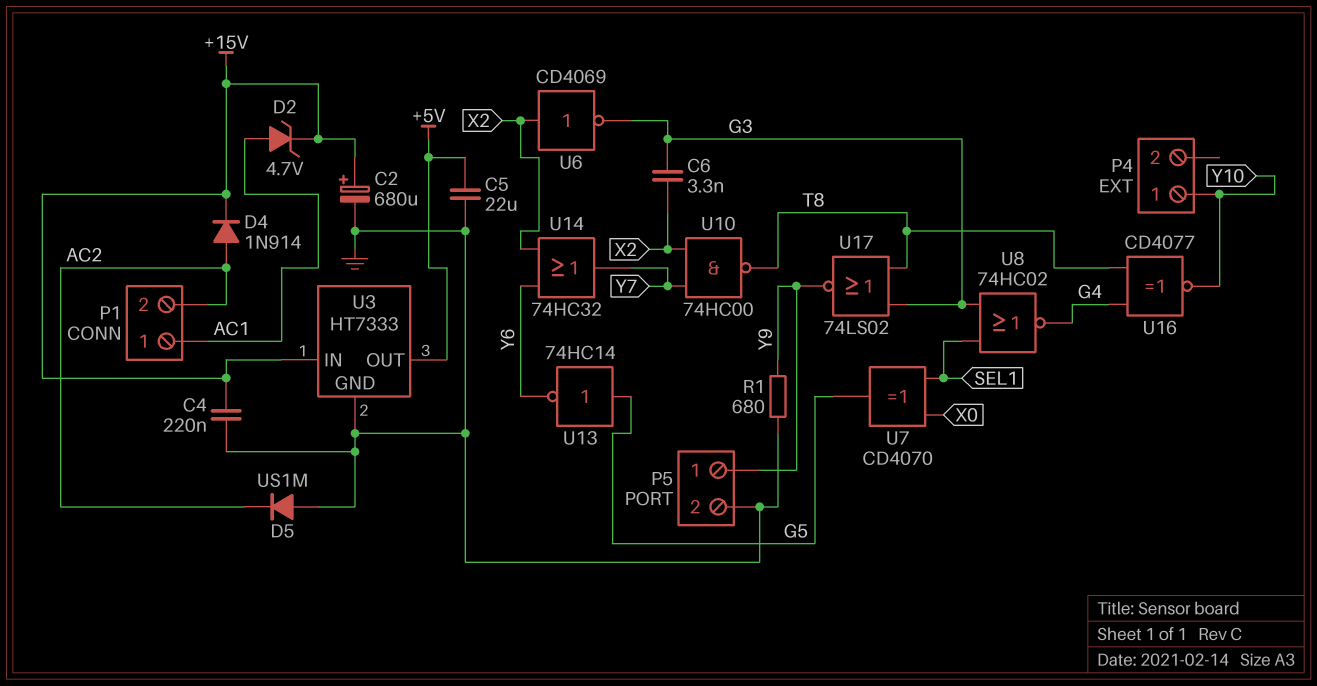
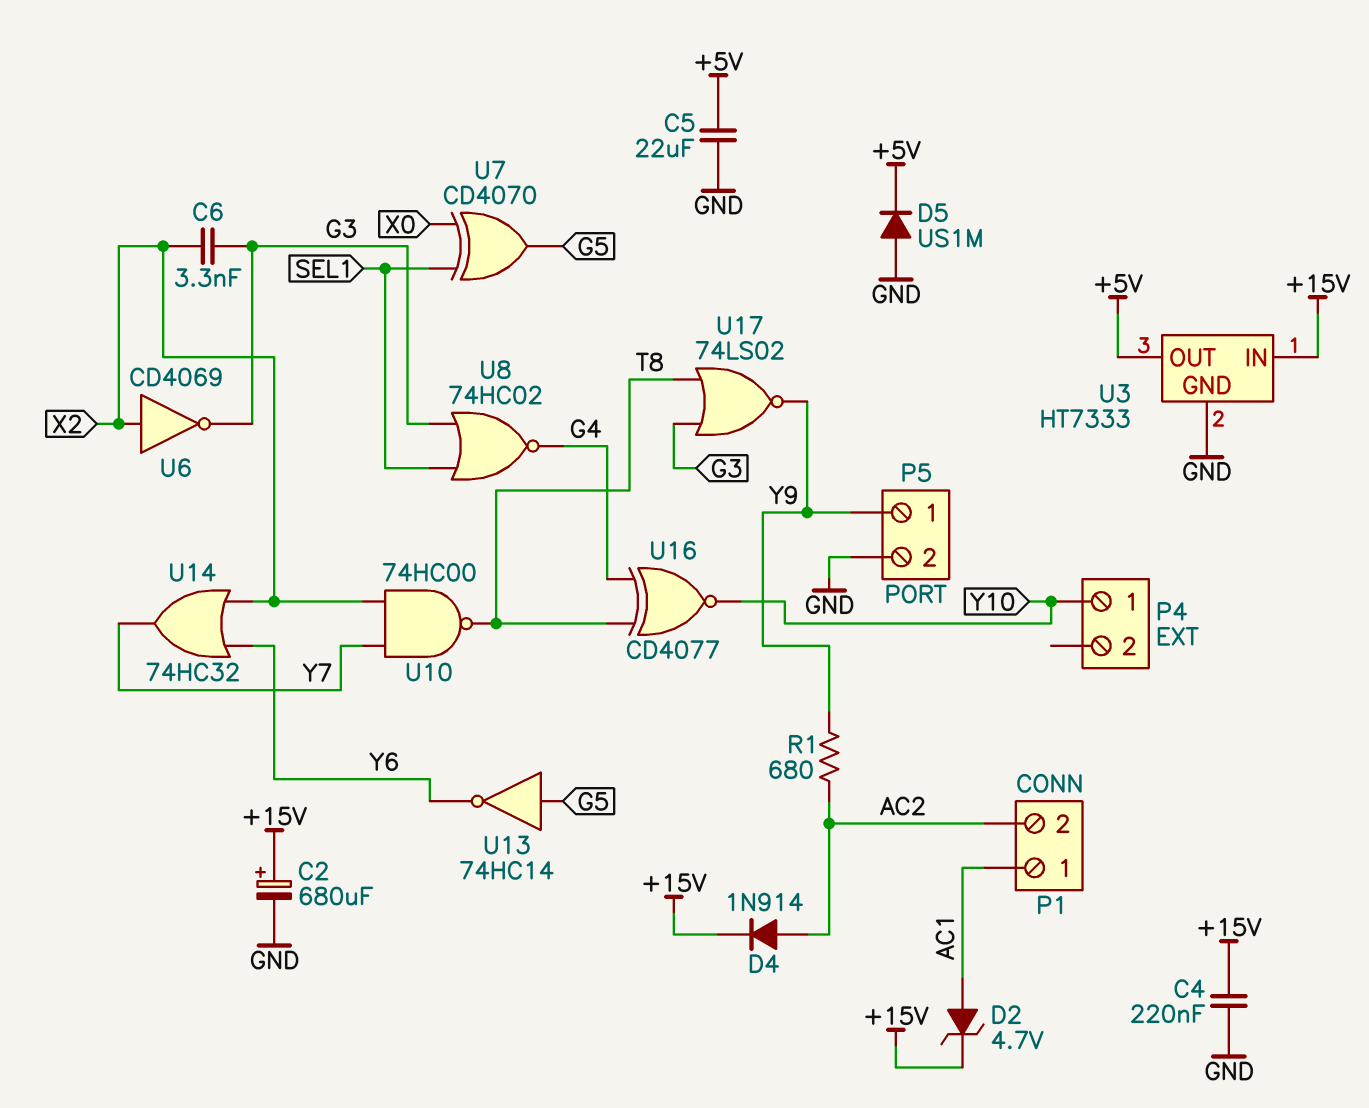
D5: diode US1M (A GND, K AC2) -> diode US1M (A GND, K +5V)
R1: 680 (GND, Y9) -> 680 (AC2, Y9)

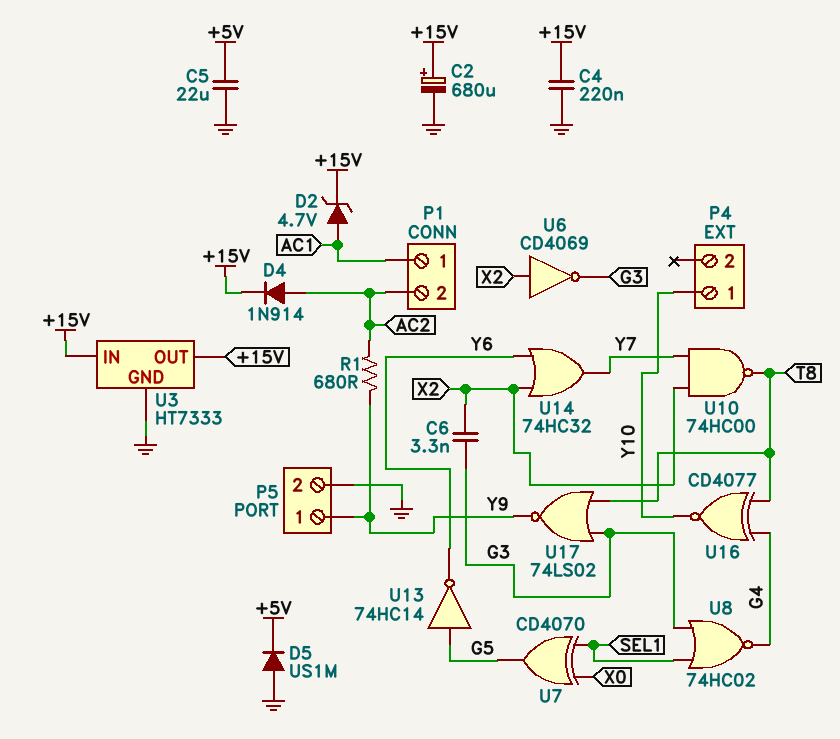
U3 pin OUT: +5V -> +15V

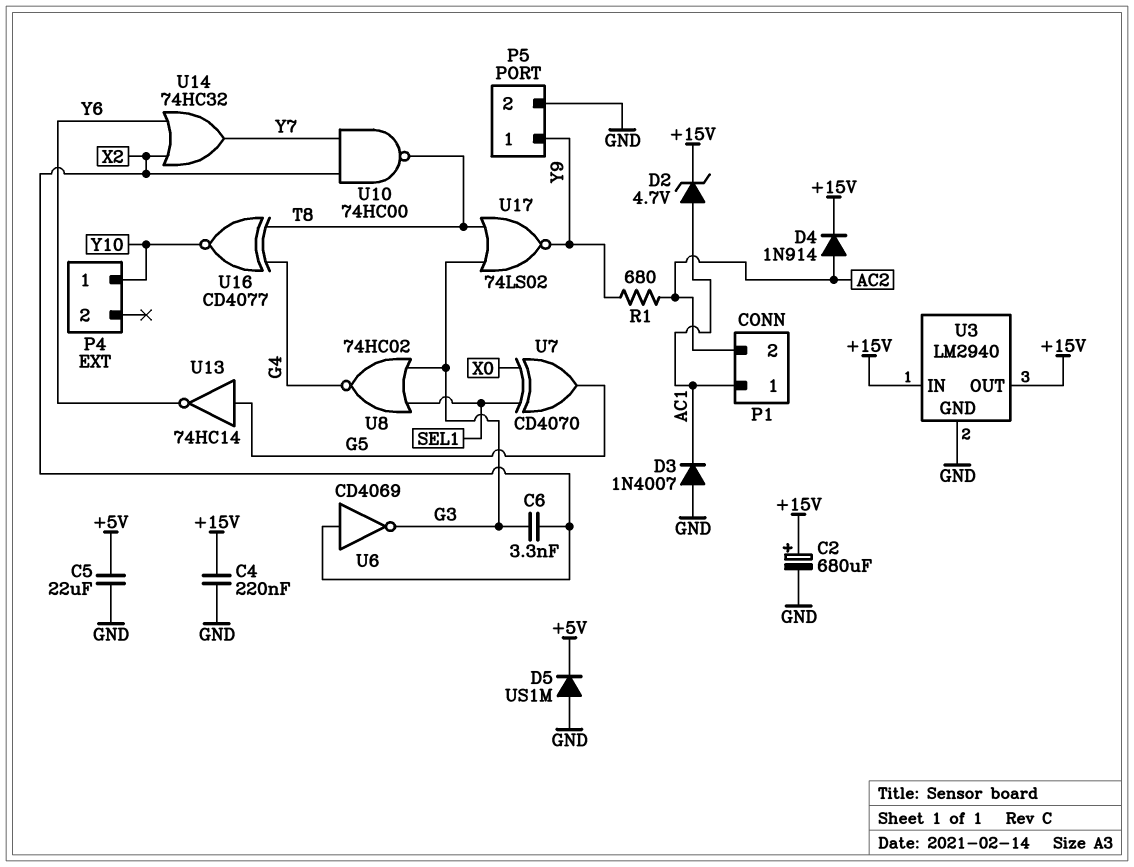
D3: none -> diode 1N4007 (A GND, K AC1)
U3: HT7333 -> LM2940

